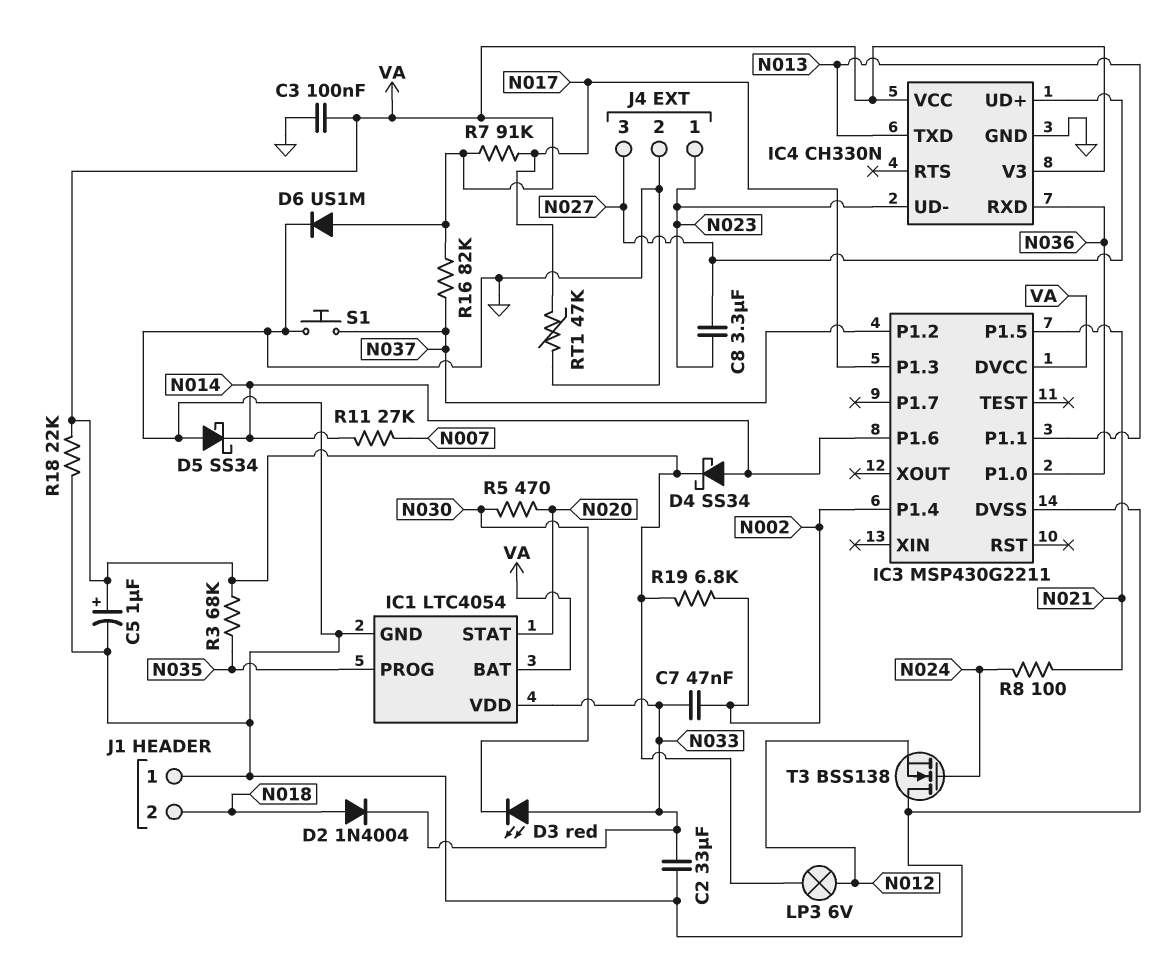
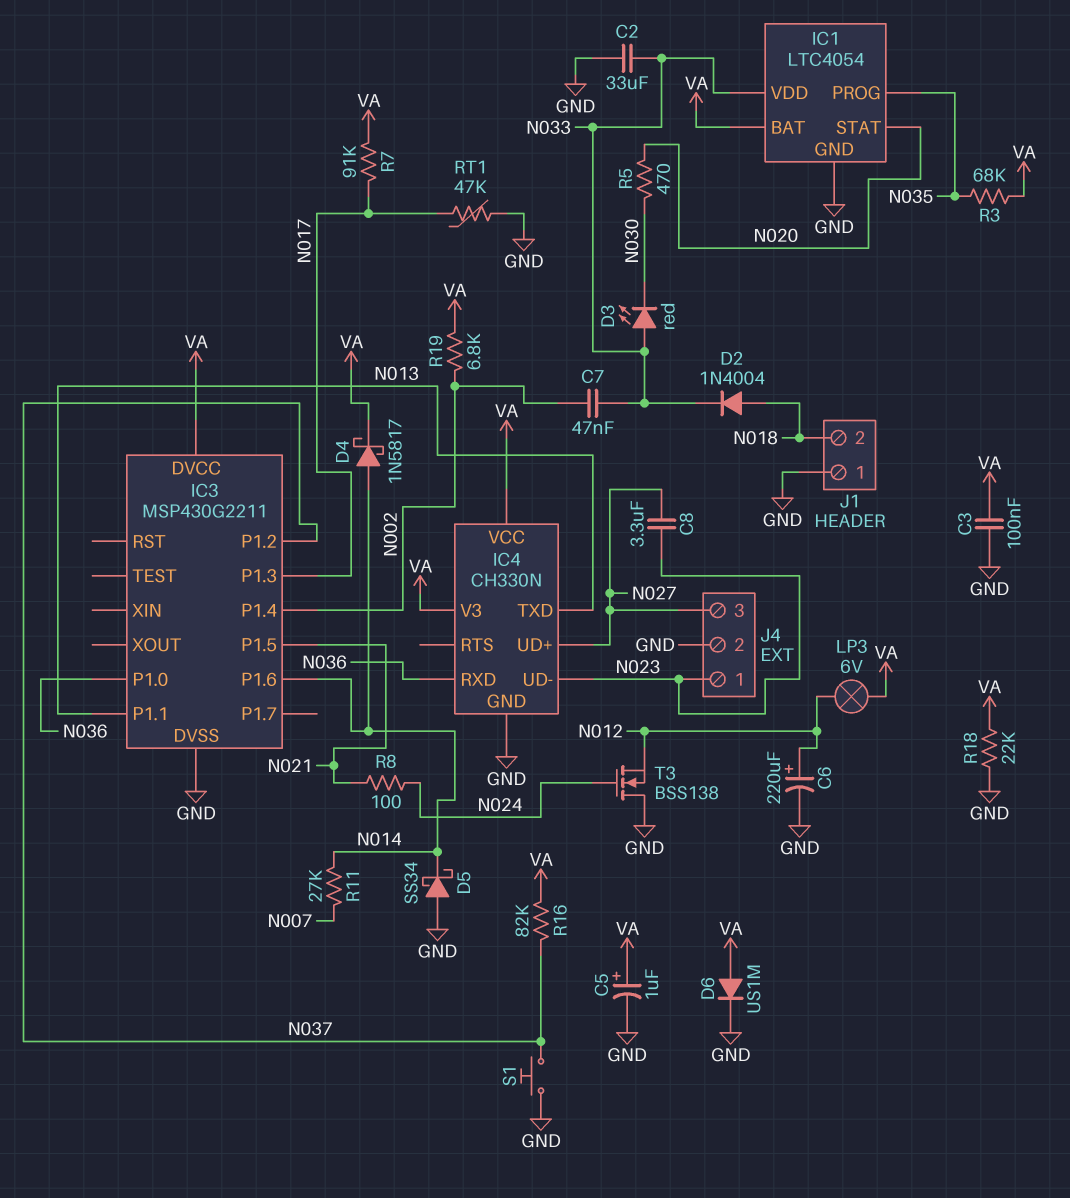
C6: none -> 220uF (plus N012, minus GND)
D4: schottky SS34 (A N014, K VA) -> schottky 1N5817 (A N014, K VA)

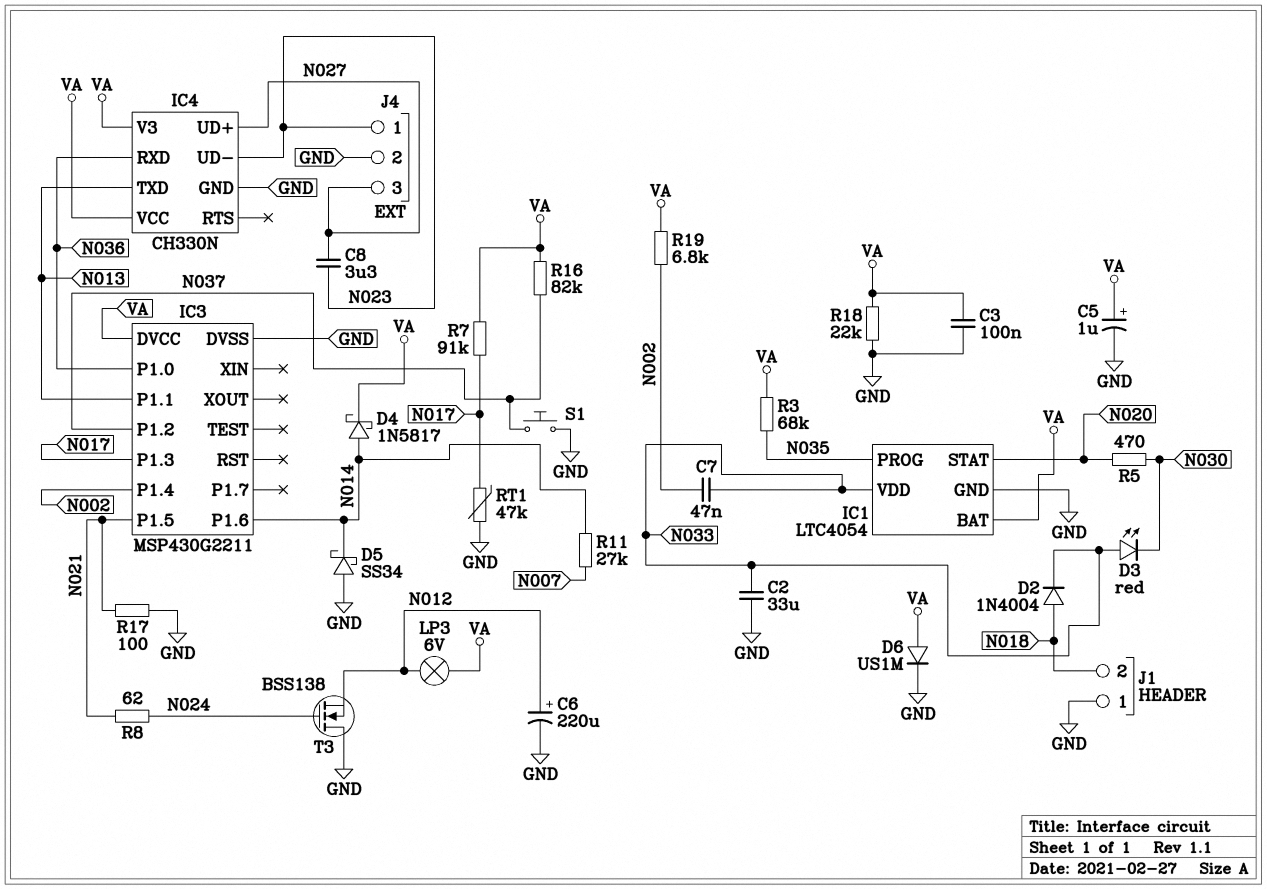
R8: 100 (N021, N024) -> 62 (N021, N024)
R17: none -> 100 (GND, N021)

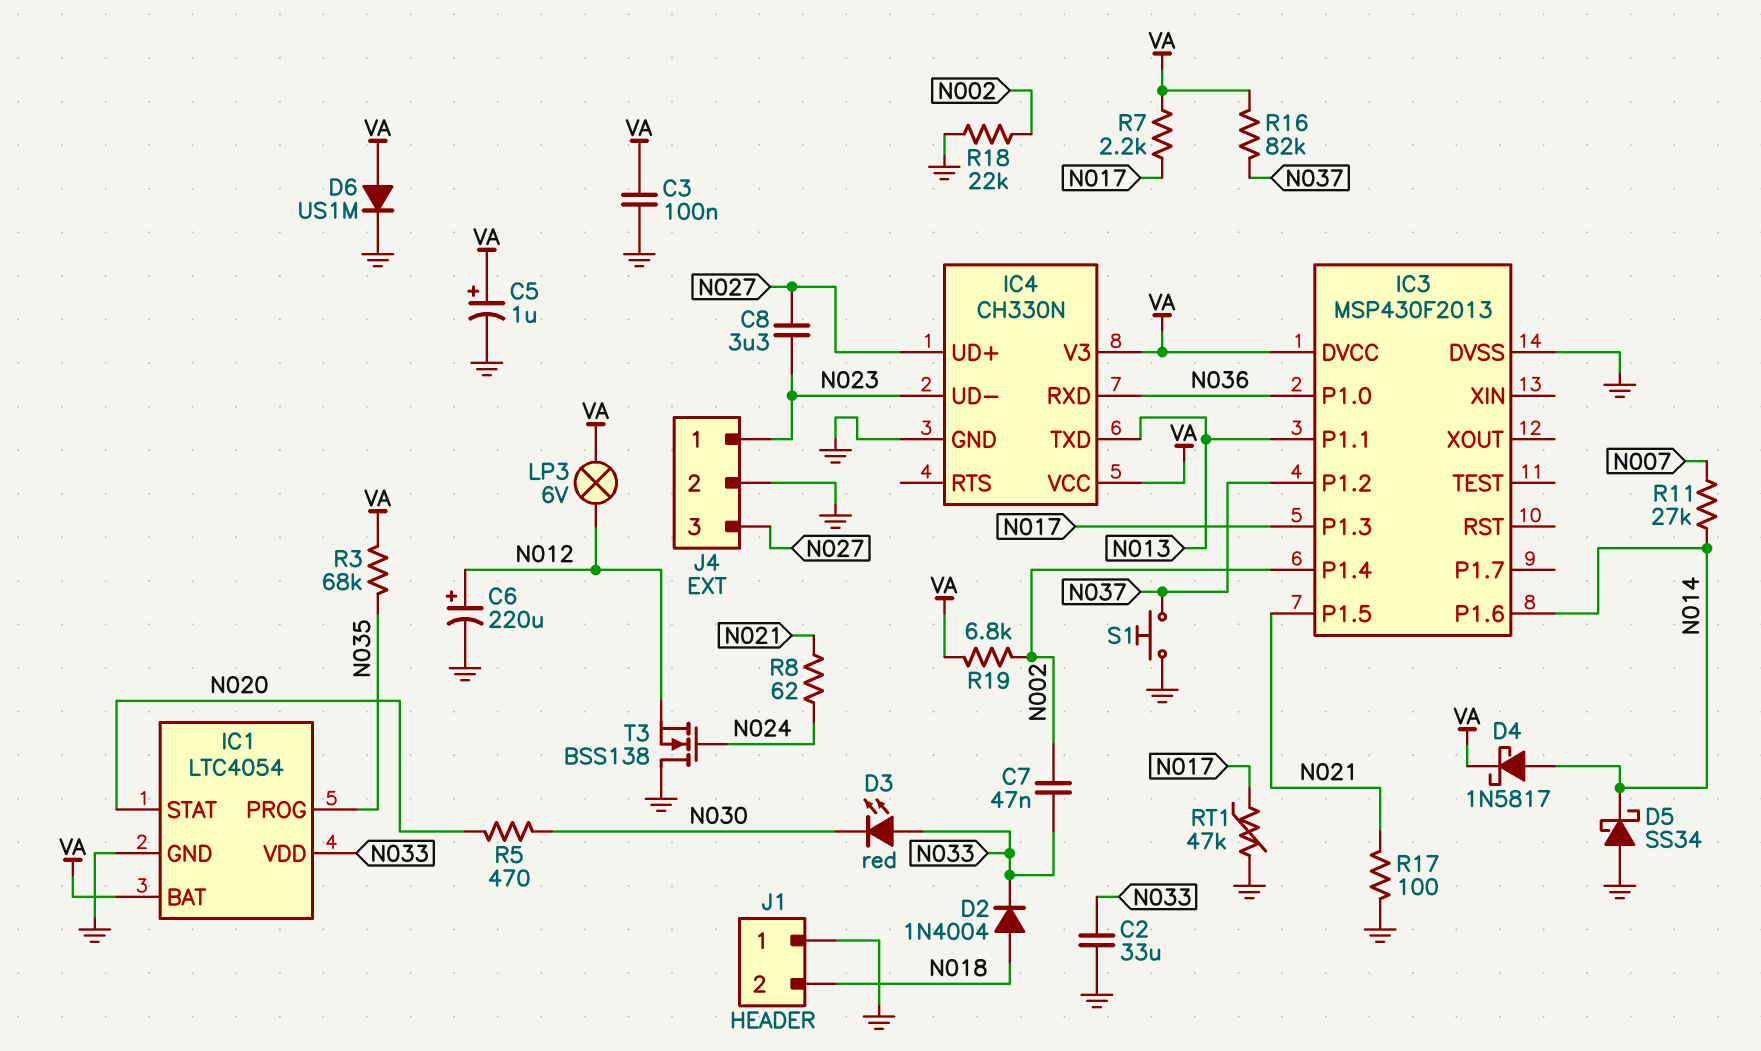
IC3: MSP430G2211 -> MSP430F2013
R7: 91k (N017, VA) -> 2.2k (N017, VA)
R18: 22k (GND, VA) -> 22k (GND, N002)

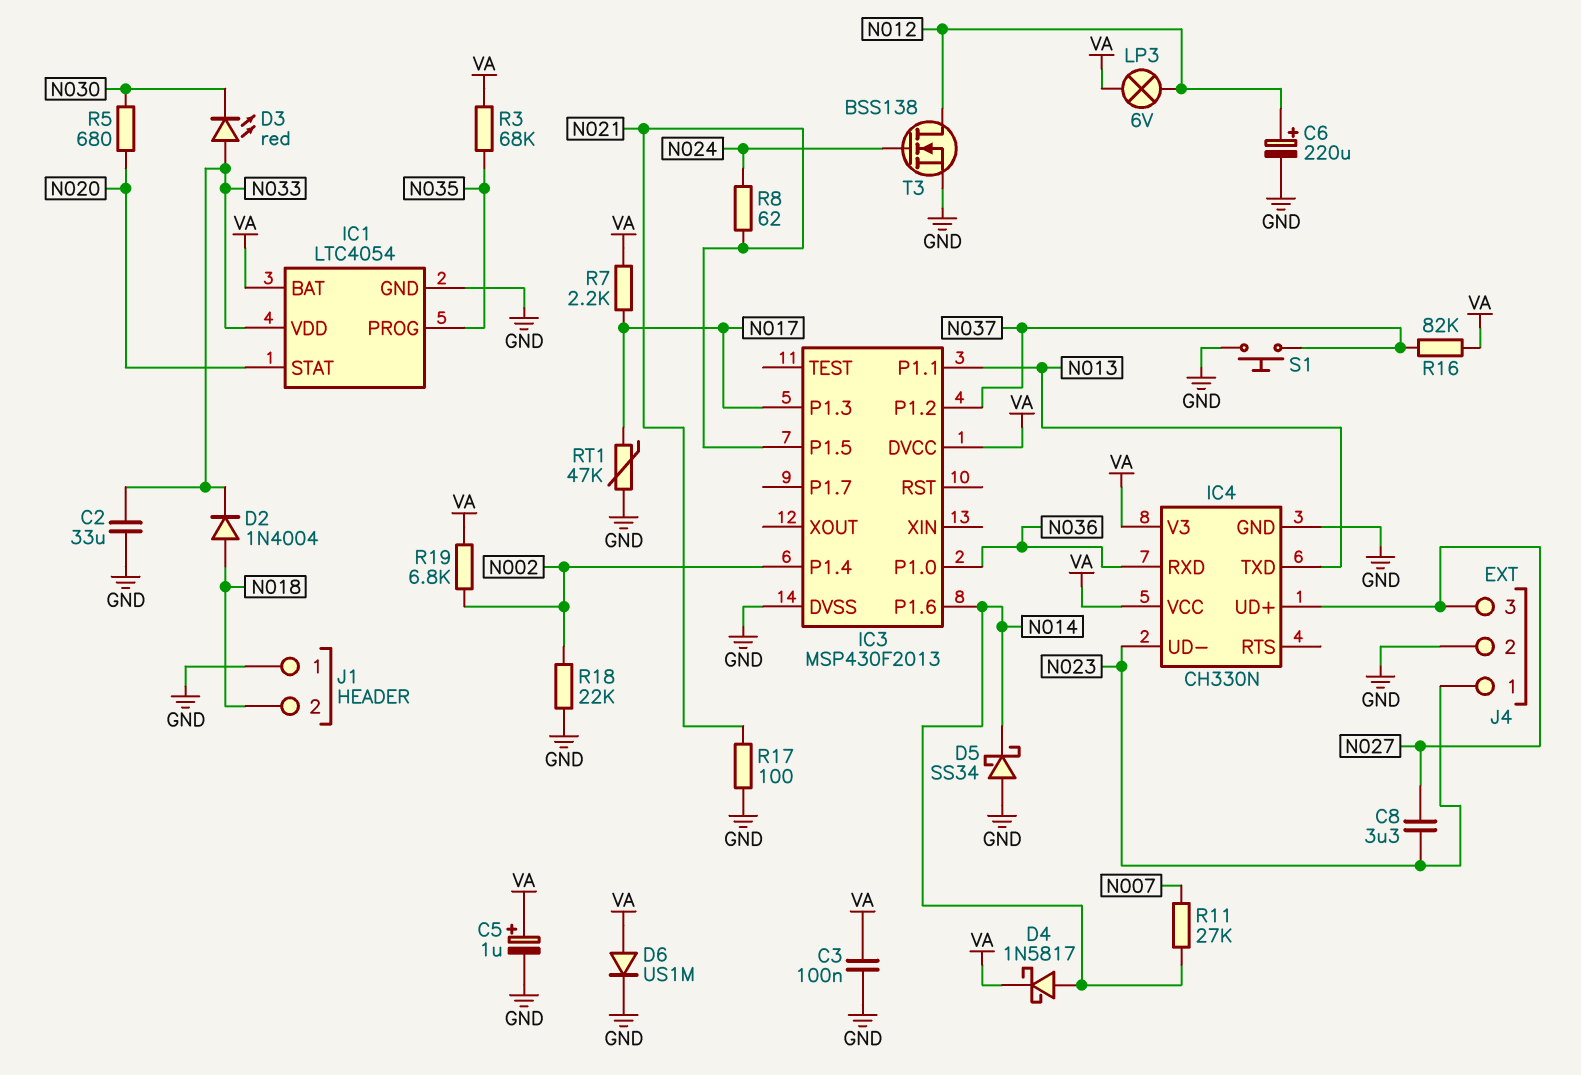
C7: 47nF (N002, N033) -> none
R5: 470 (N020, N030) -> 680 (N020, N030)
T3: NMOS BSS138 (G N024, D GND, S N012) -> NMOS BSS138 (G N024, D N012, S GND)

